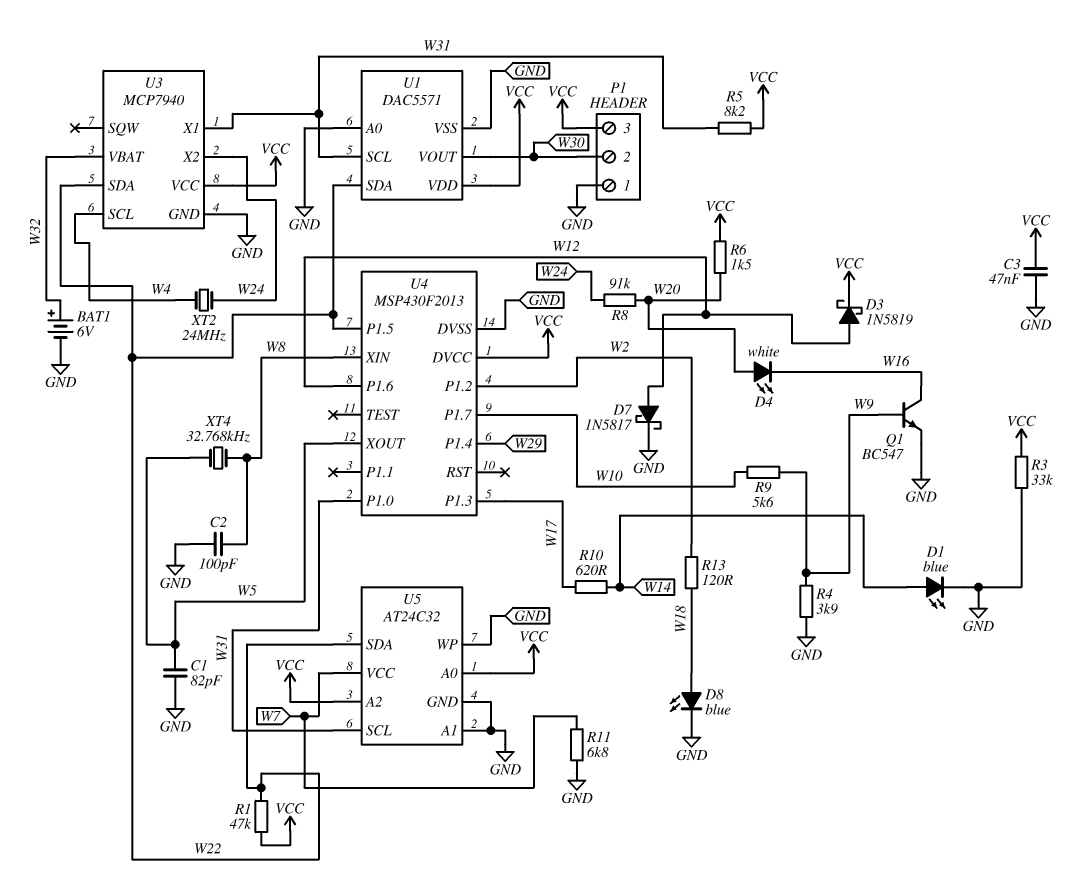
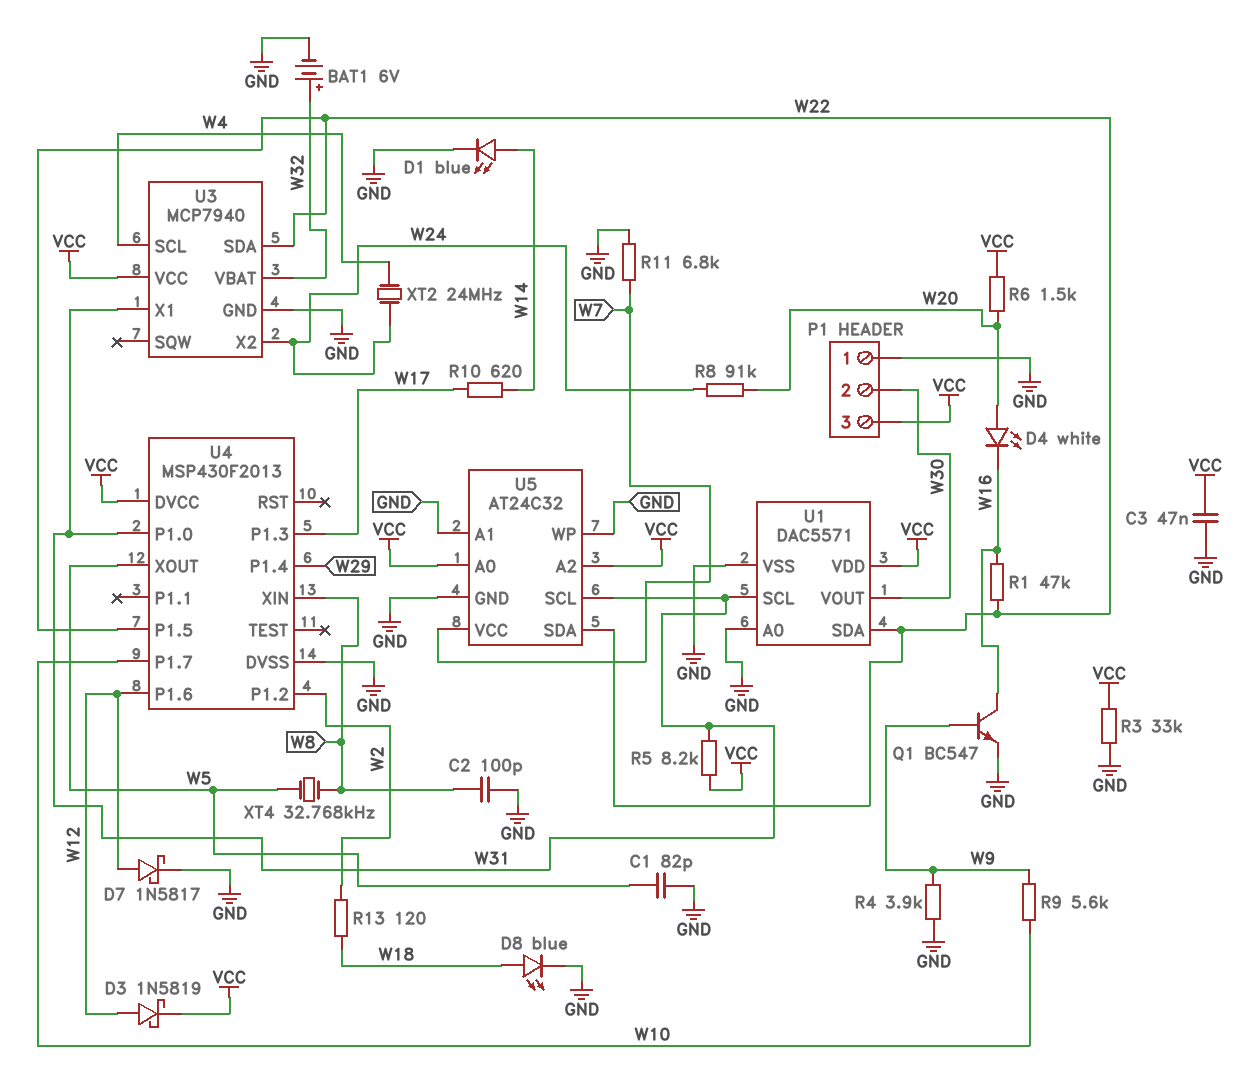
R1: 47k (VCC, W22) -> 47k (W16, W22)

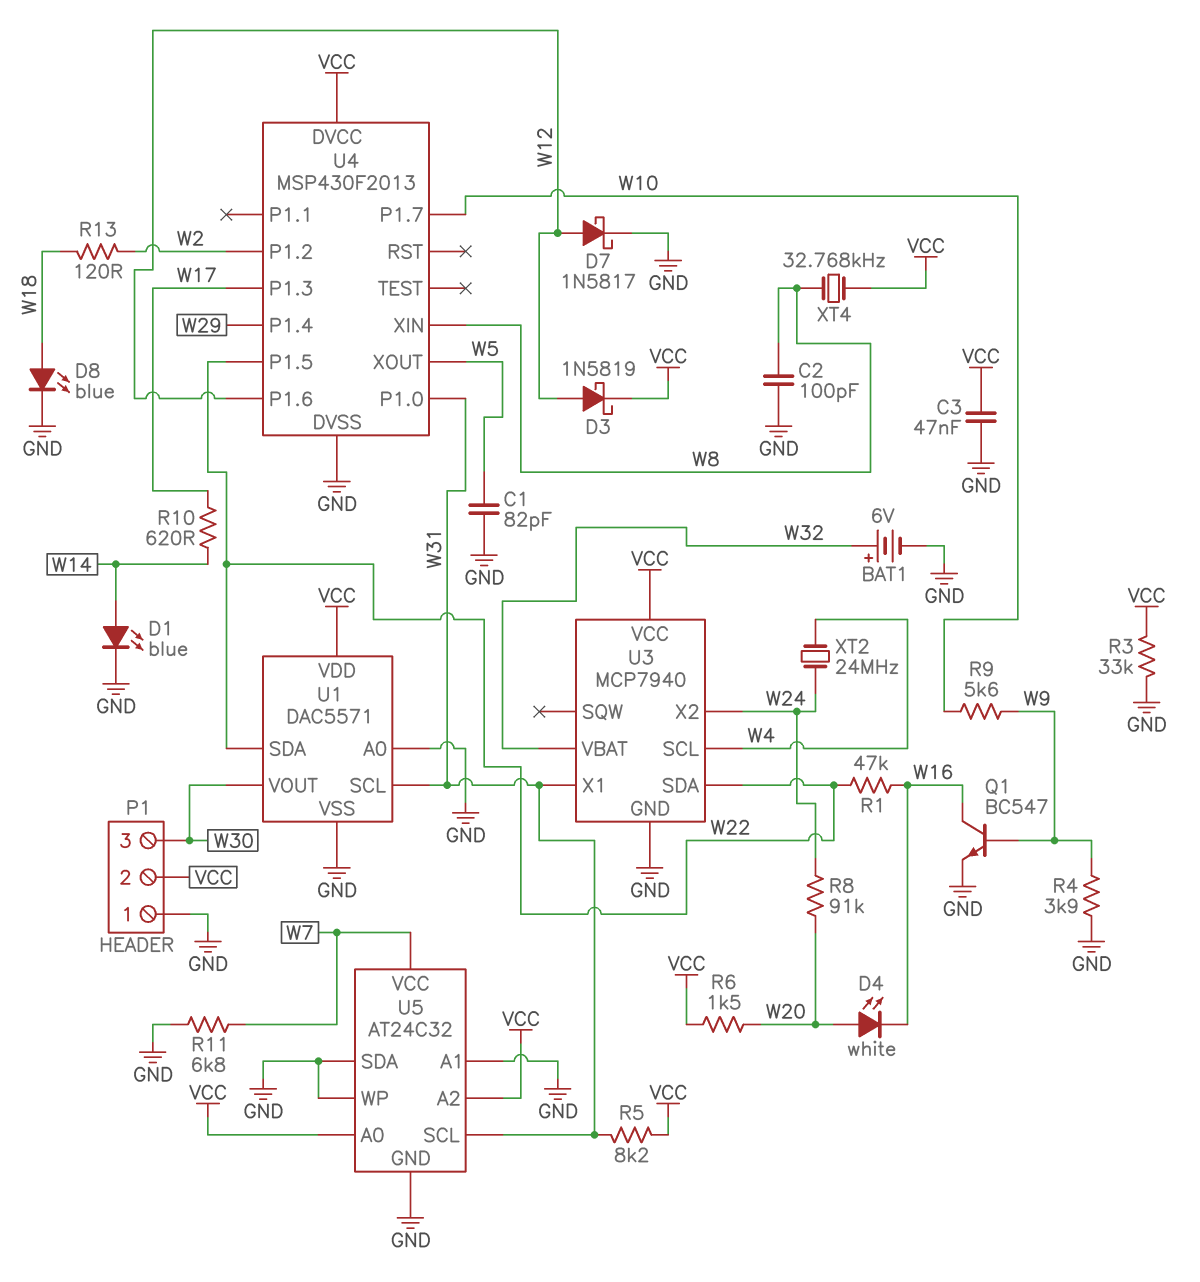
P1 pin 2: W30 -> VCC
P1 pin 3: VCC -> W30
U5 pin SDA: W22 -> GND
XT4: 32.768kHz (W5, W8) -> 32.768kHz (VCC, W8)

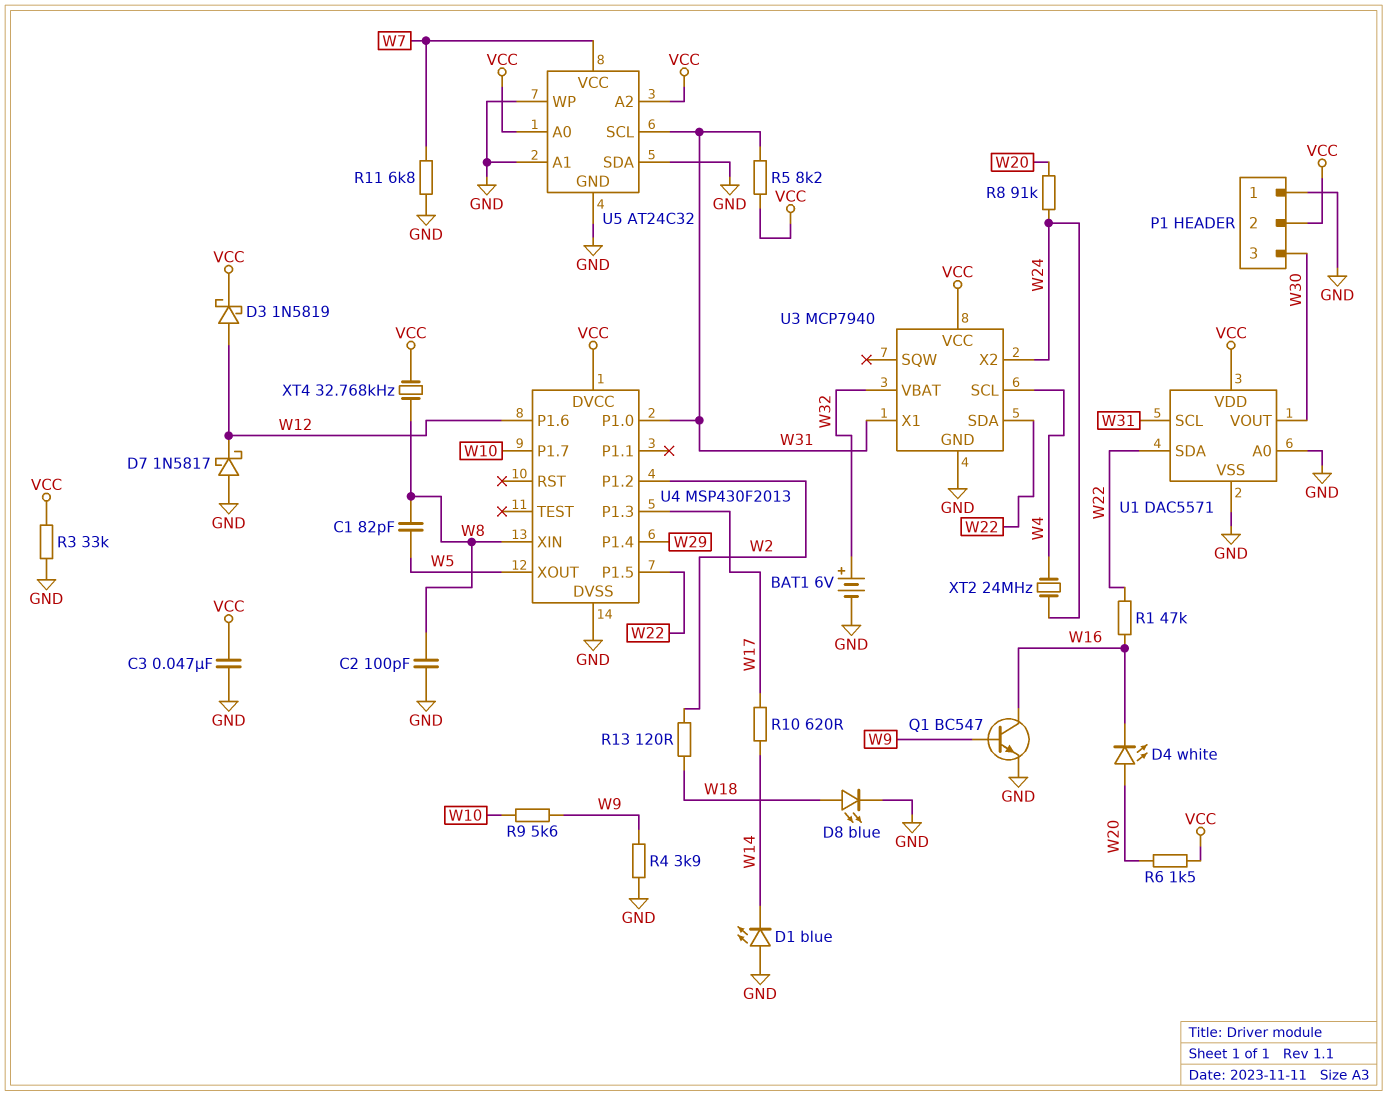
C1: 82pF (GND, W5) -> 82pF (W5, W8)
D1: LED blue (A W14, K GND) -> LED blue (A GND, K W14)
D7: schottky 1N5817 (A W12, K GND) -> schottky 1N5817 (A GND, K W12)

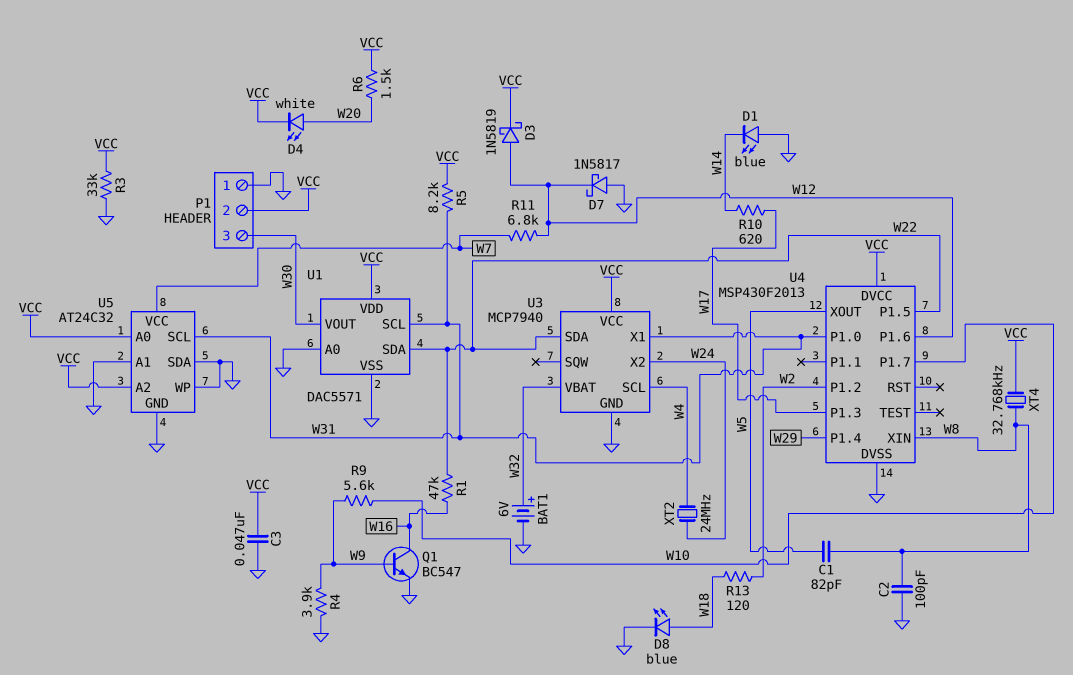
D4: LED white (A W20, K W16) -> LED white (A W20, K VCC)
R8: 91k (W20, W24) -> none
R11: 6.8k (GND, W7) -> 6.8k (W7, W12)

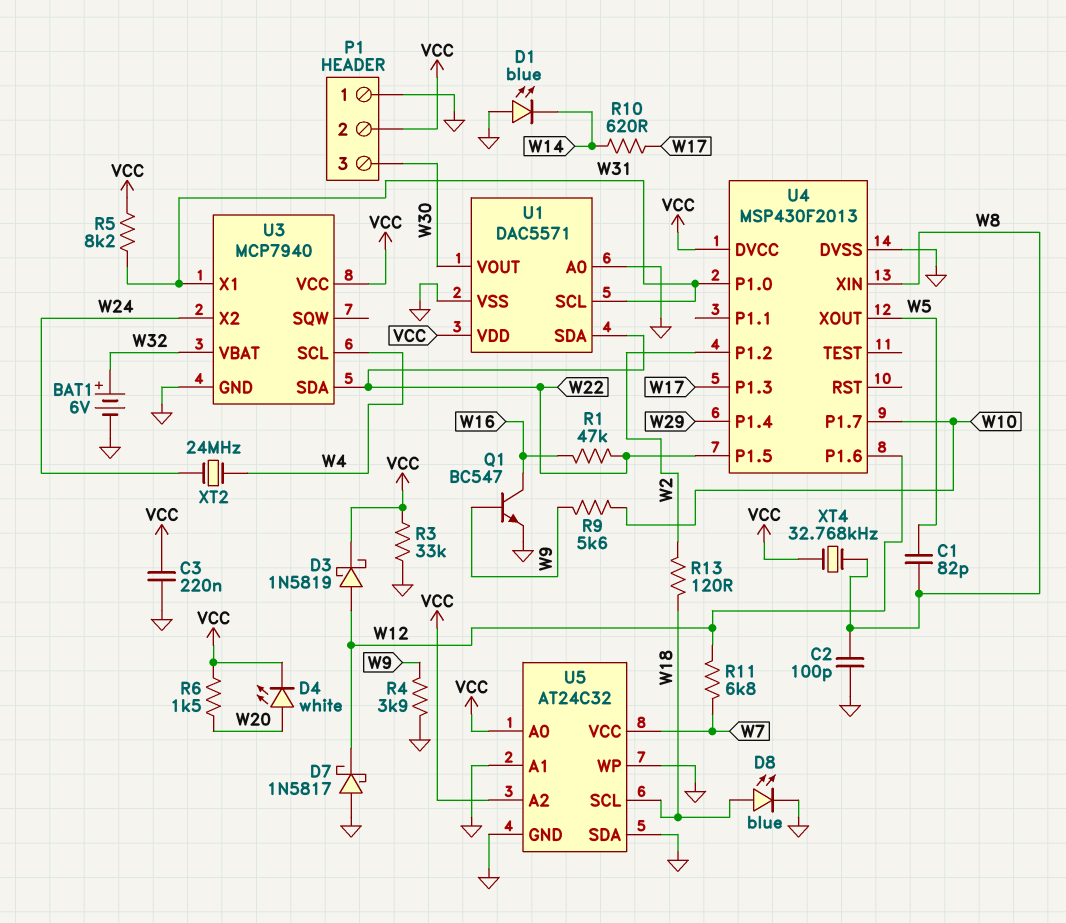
C3: 47nF (GND, VCC) -> 220nF (GND, VCC)
U5 pin SCL: W31 -> W18

